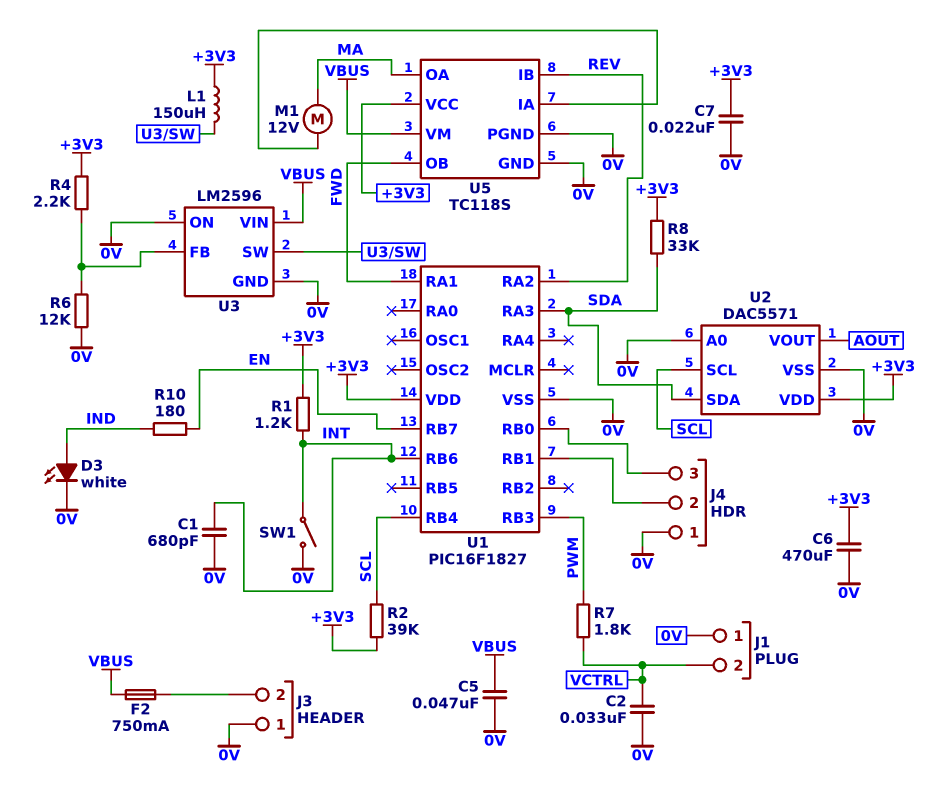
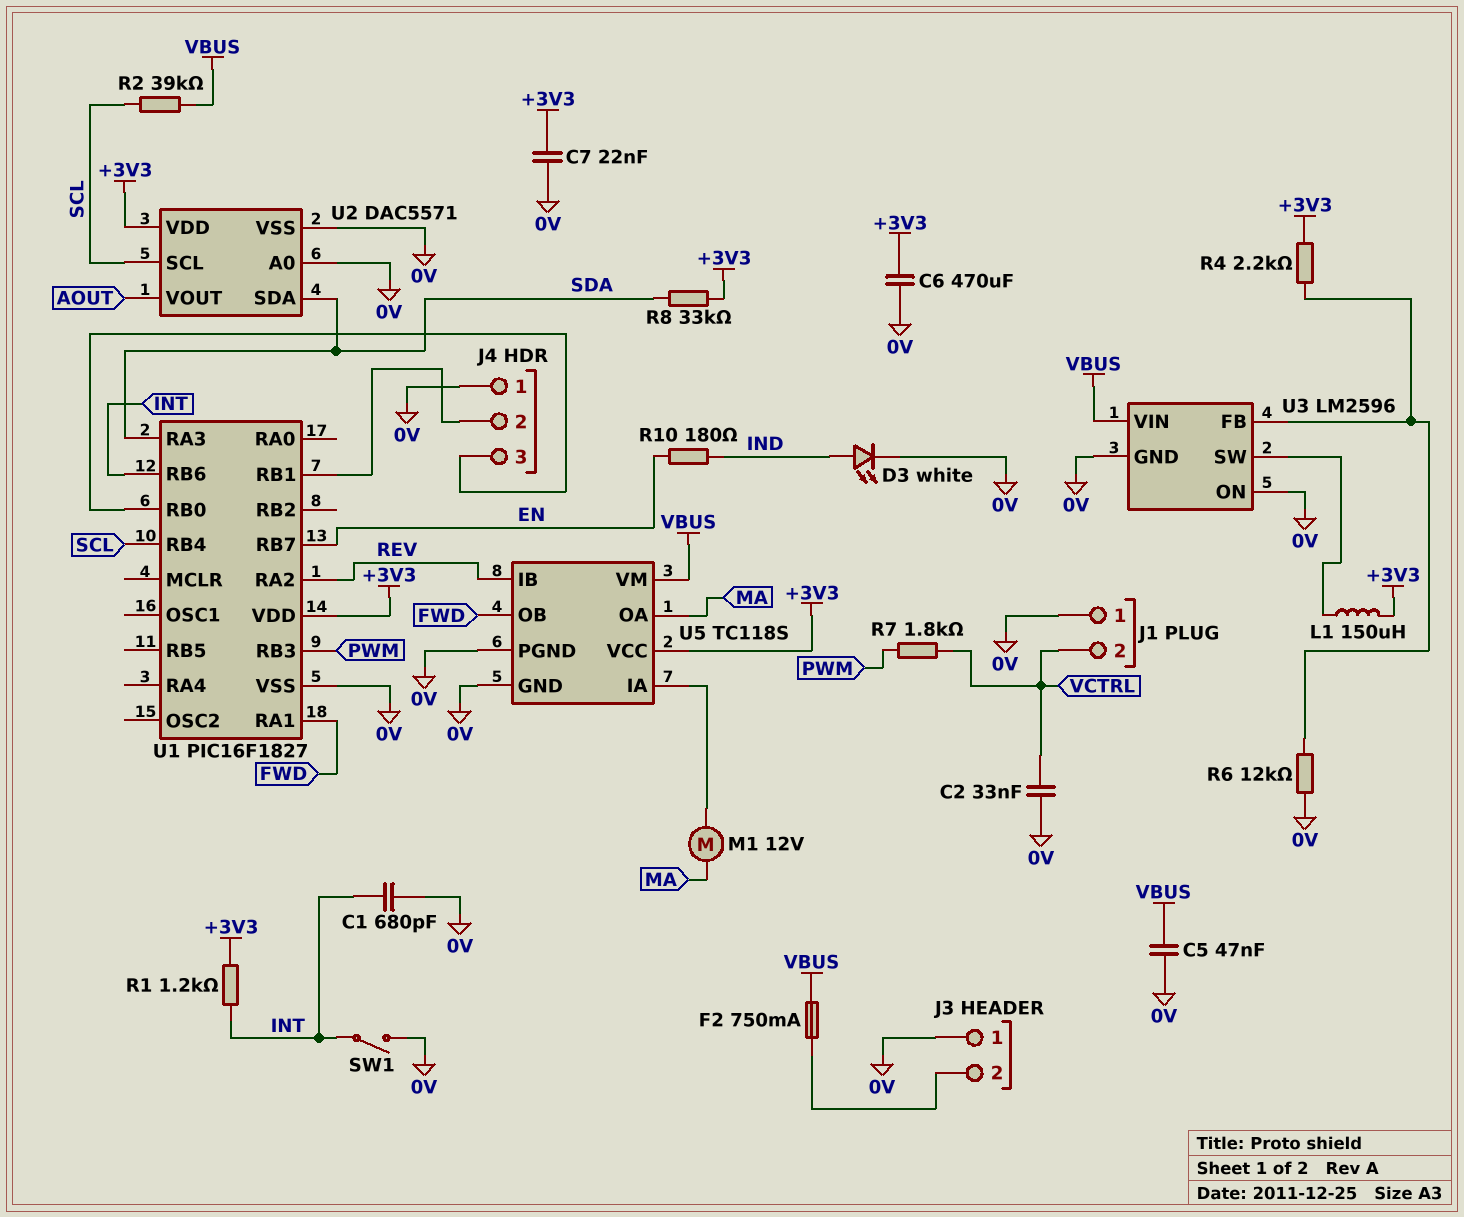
R2: 39k (+3V3, SCL) -> 39k (SCL, VBUS)

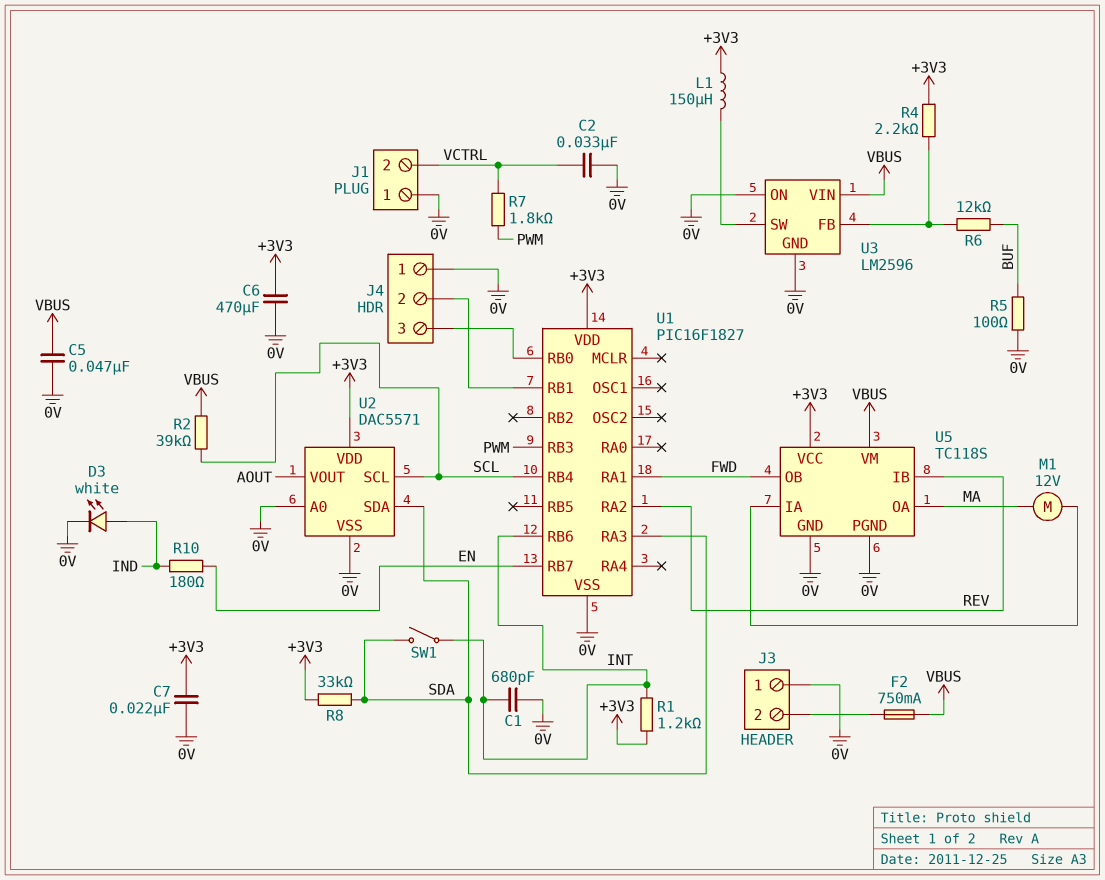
R5: none -> 100 (0V, BUF)
R6: 12k (0V, U3/FB) -> 12k (BUF, U3/FB)
SW1: switch (0V, INT) -> switch (INT, SDA)

